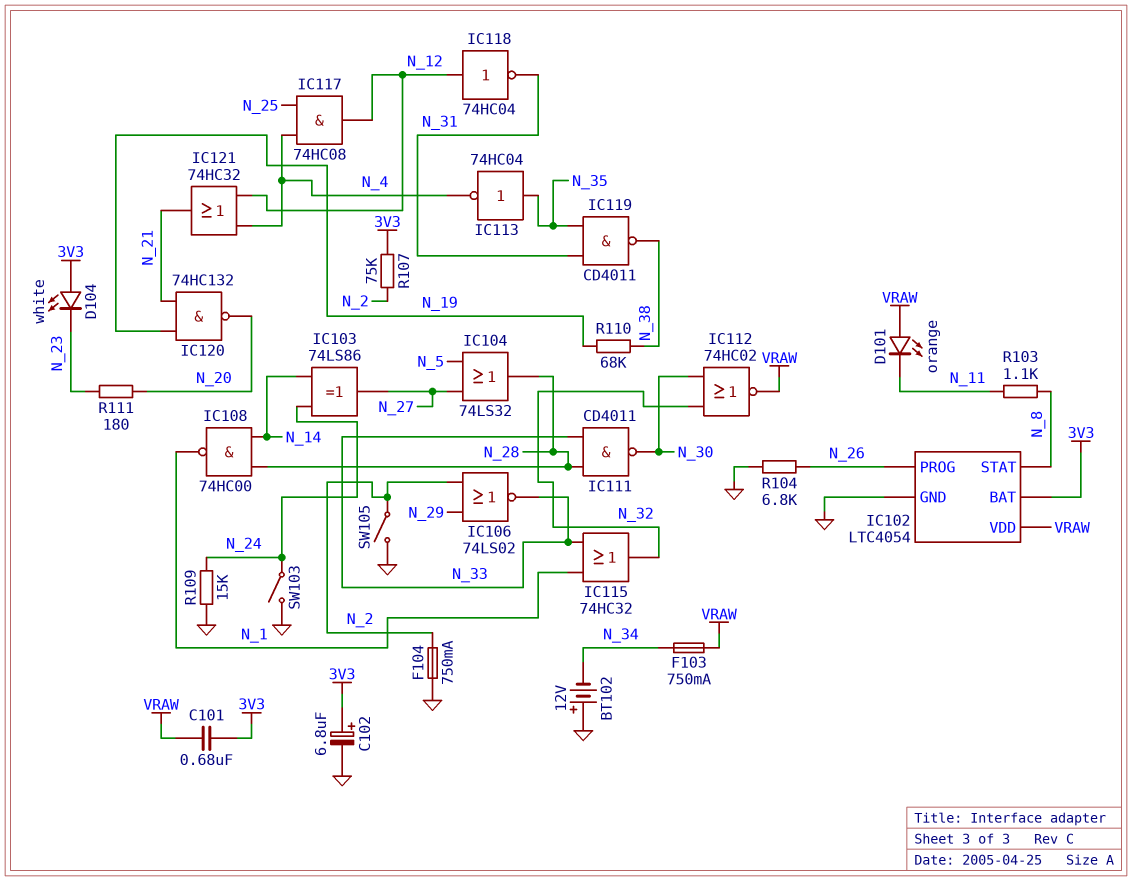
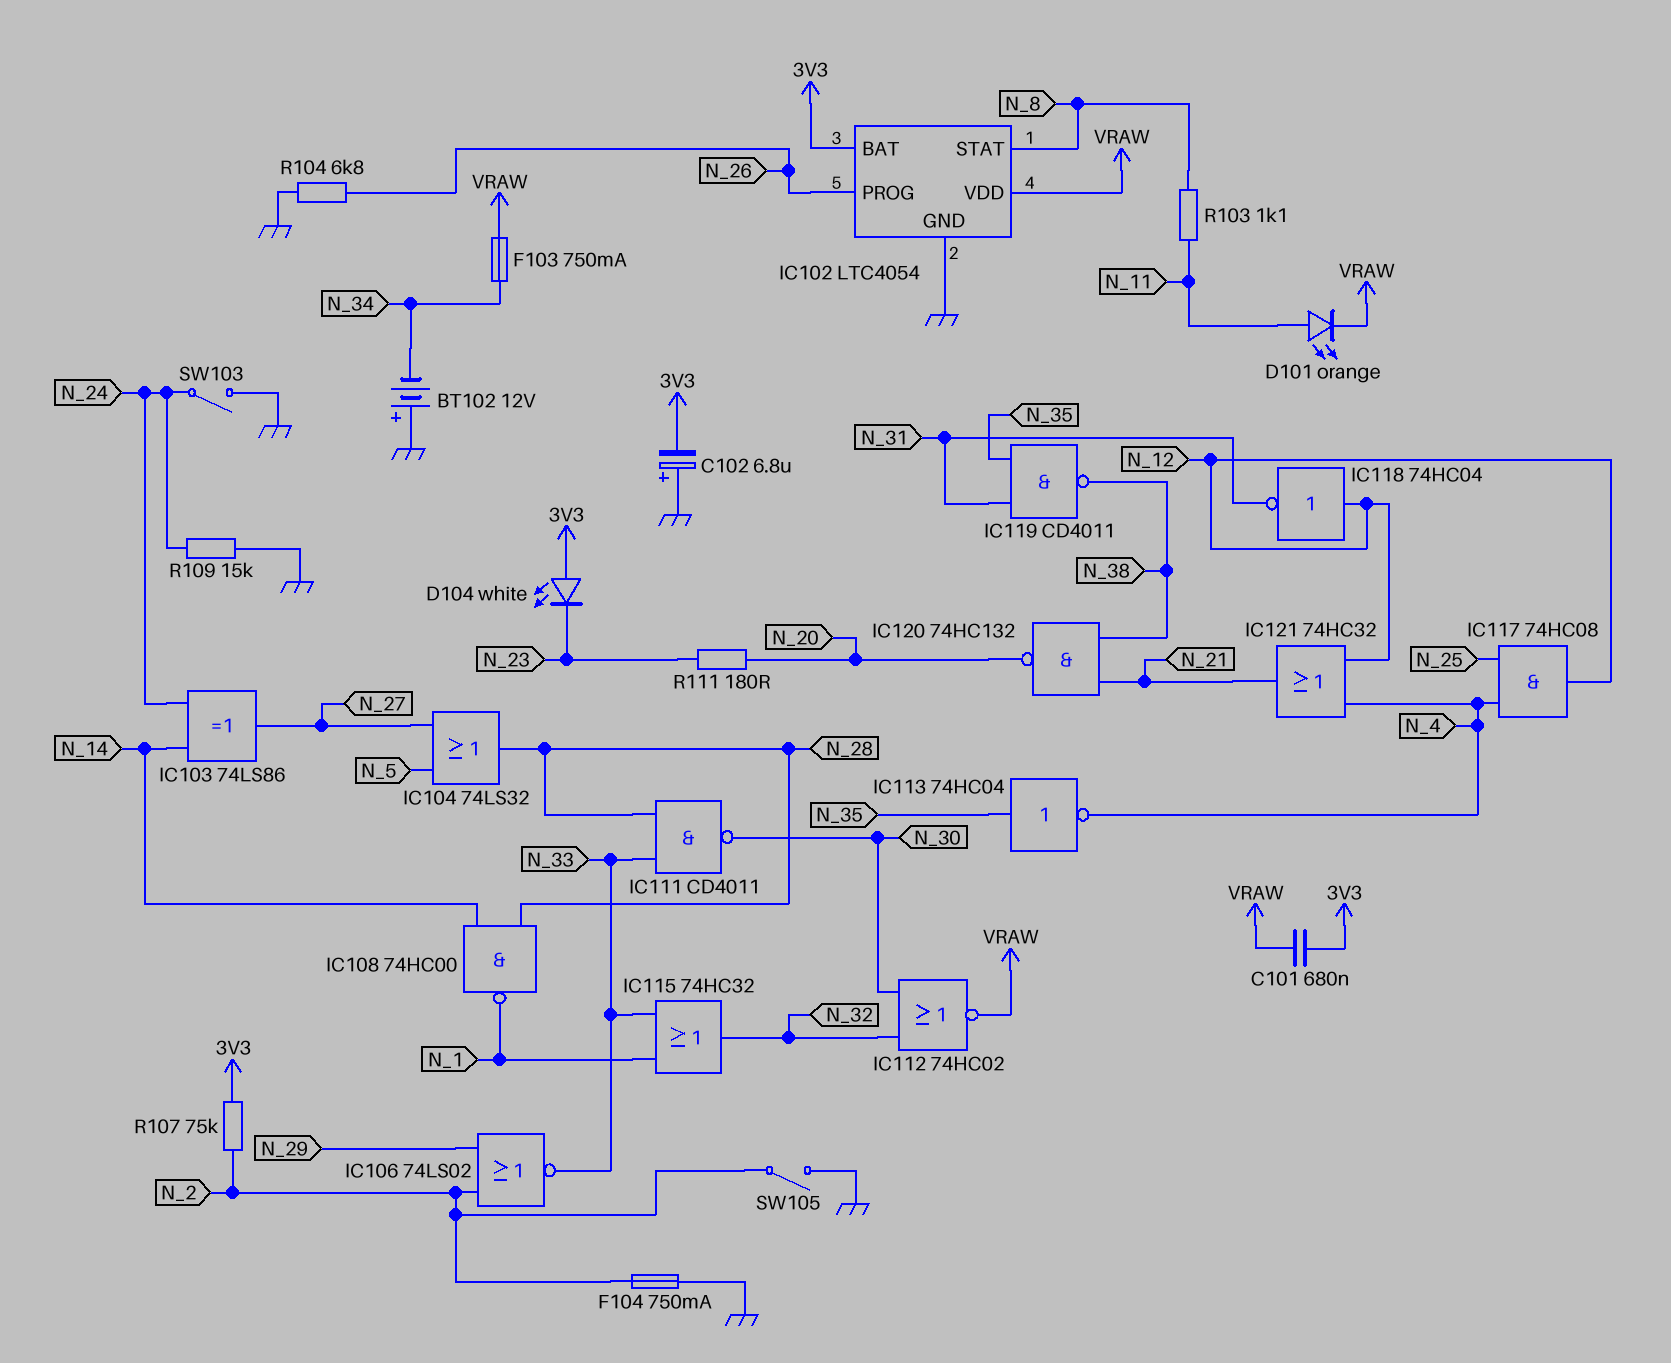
C102: 6.8uF (plus 3V3, minus GND) -> 6.8uF (plus GND, minus 3V3)
D101: LED orange (A VRAW, K N_11) -> LED orange (A N_11, K VRAW)
IC120: NAND 74HC132 (in N_19, in N_21, out N_20) -> NAND 74HC132 (in N_21, in N_38, out N_20)
R110: 68k (N_19, N_38) -> none

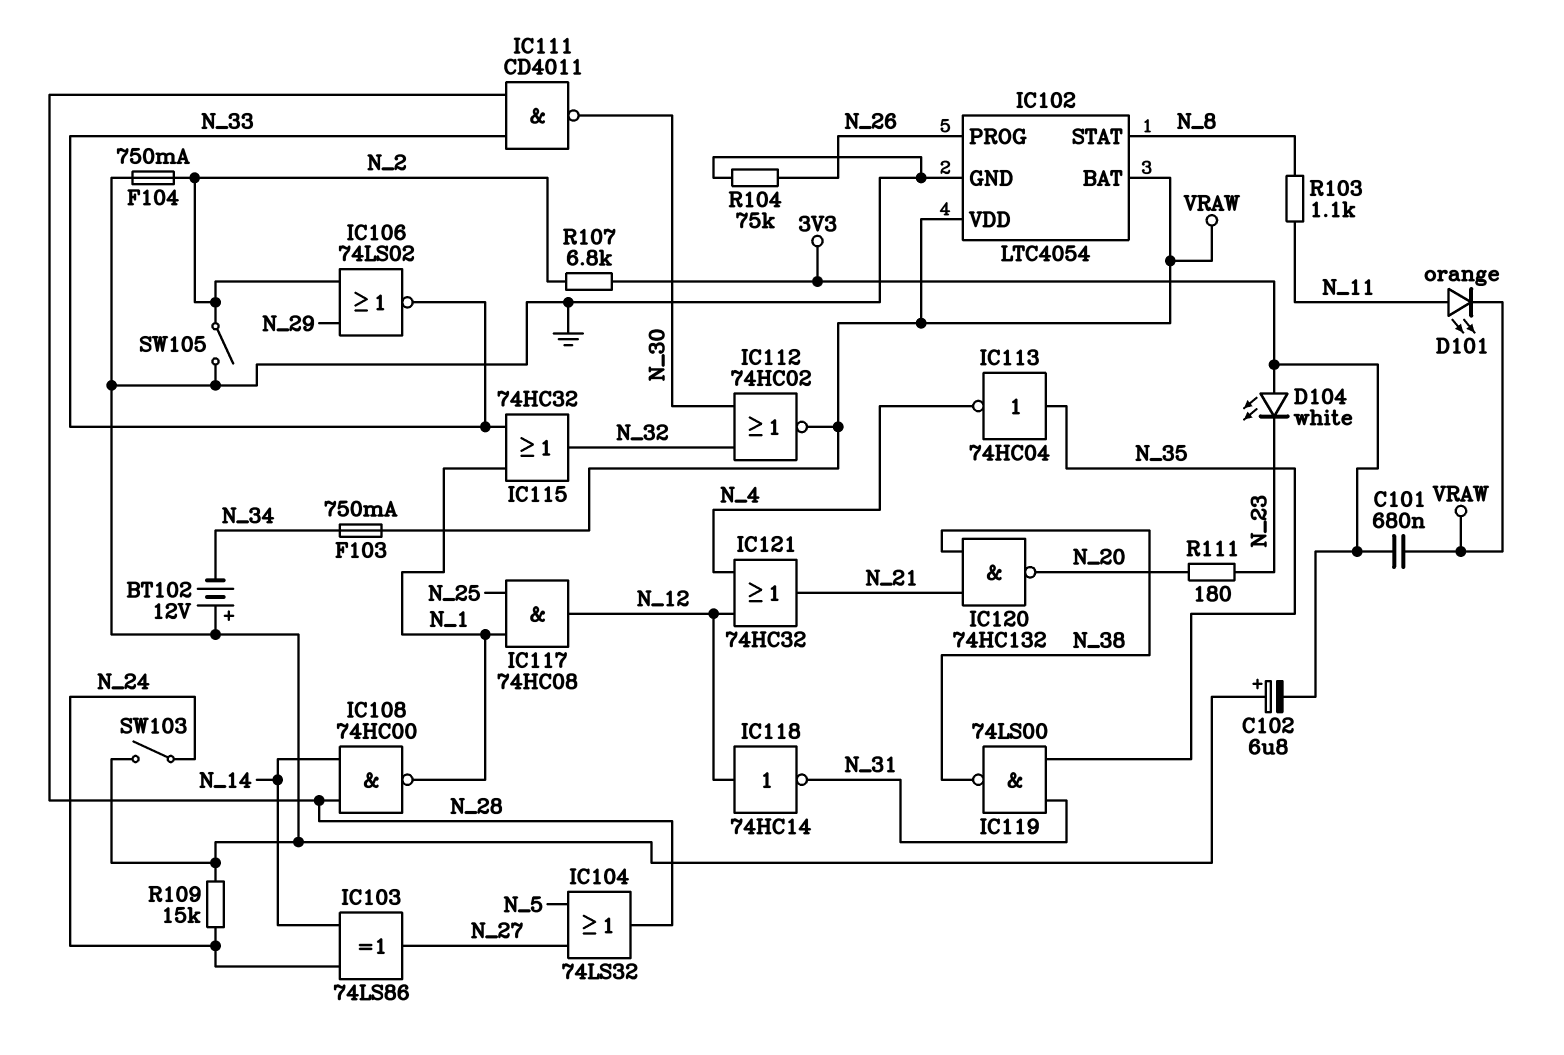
IC102 pin BAT: 3V3 -> VRAW
IC117: AND 74HC08 (in N_4, in N_25, out N_12) -> AND 74HC08 (in N_1, in N_25, out N_12)
IC118: NOT 74HC04 (in N_12, out N_31) -> NOT 74HC14 (in N_12, out N_31)
IC119: NAND CD4011 (in N_31, in N_35, out N_38) -> NAND 74LS00 (in N_31, in N_35, out N_38)
R104: 6.8k (GND, N_26) -> 75k (GND, N_26)
R107: 75k (3V3, N_2) -> 6.8k (3V3, N_2)

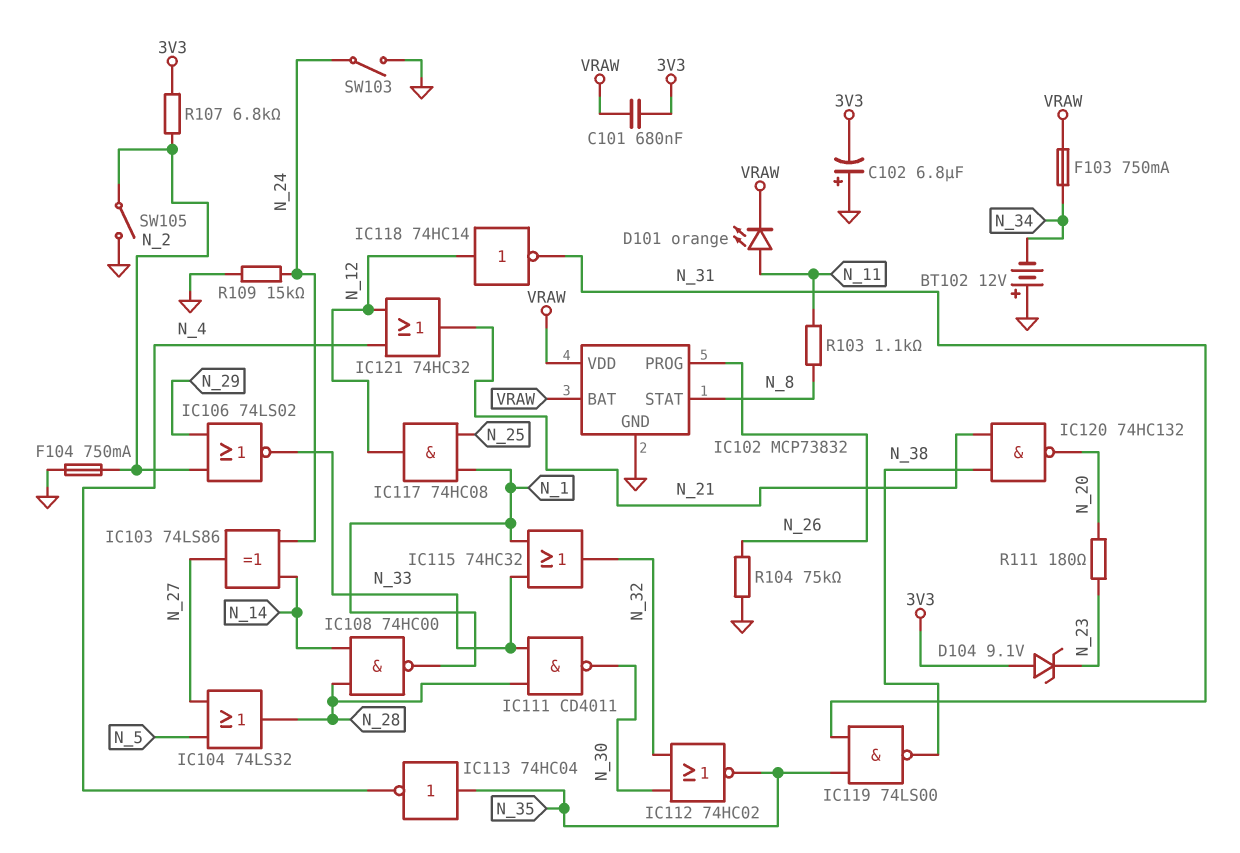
D104: LED white (A 3V3, K N_23) -> zener 9.1V (A 3V3, K N_23)
IC102: LTC4054 -> MCP73832
IC112: NOR 74HC02 (in N_30, in N_32, out VRAW) -> NOR 74HC02 (in N_30, in N_32, out N_35)

